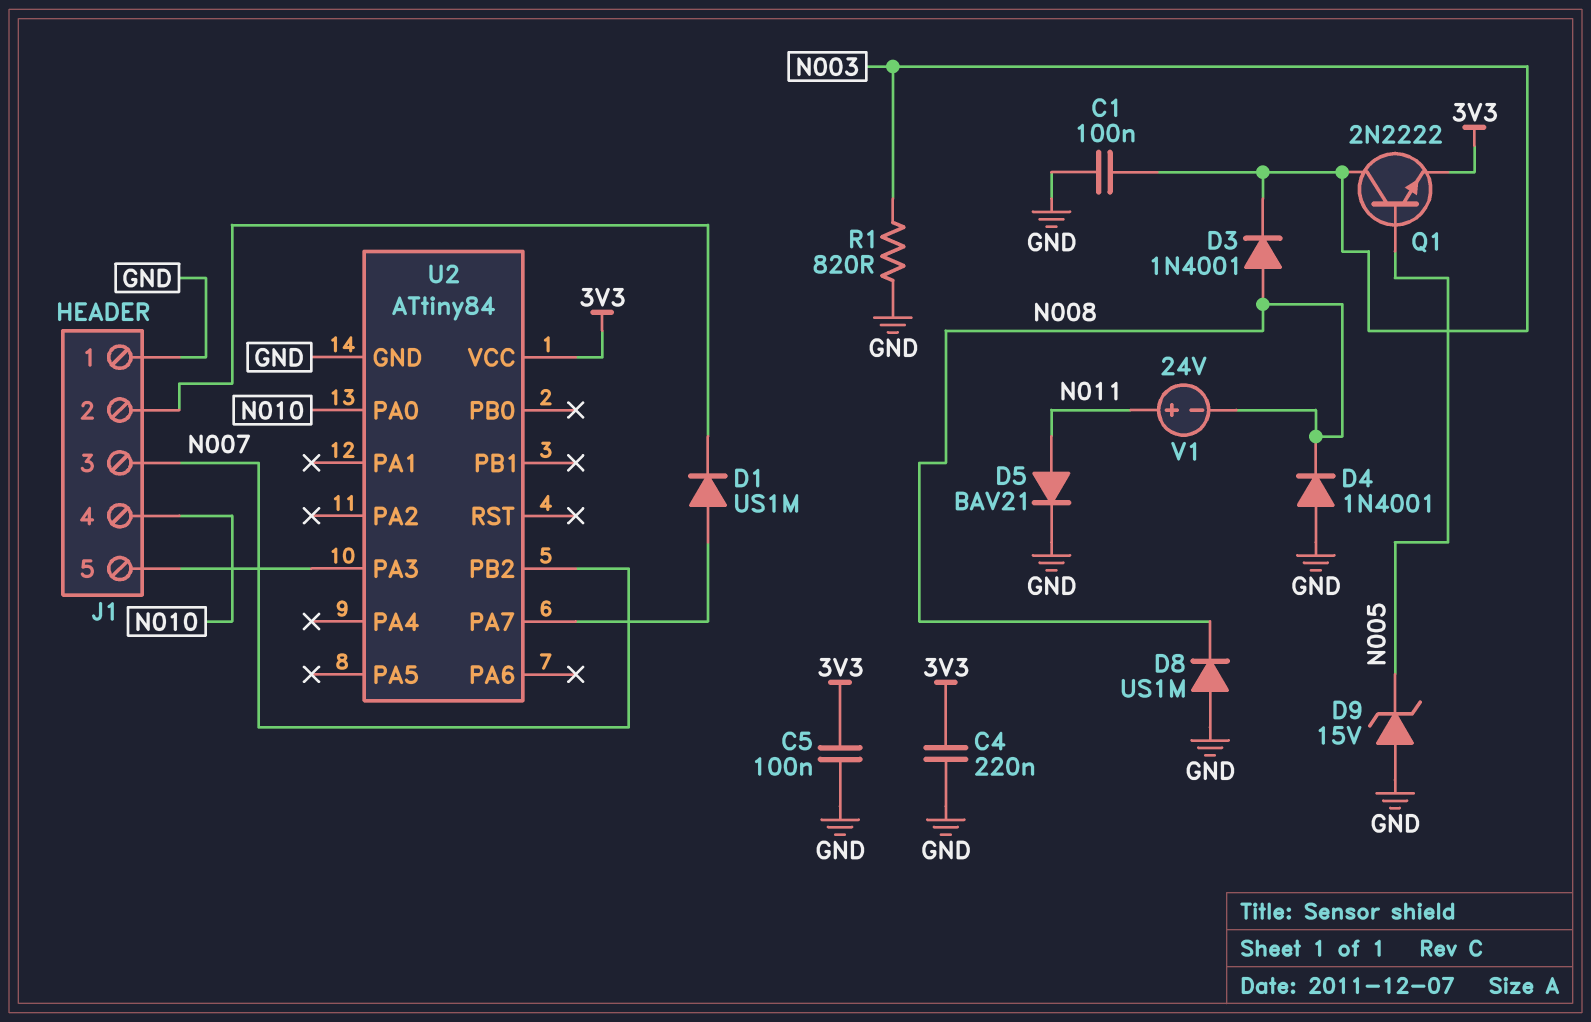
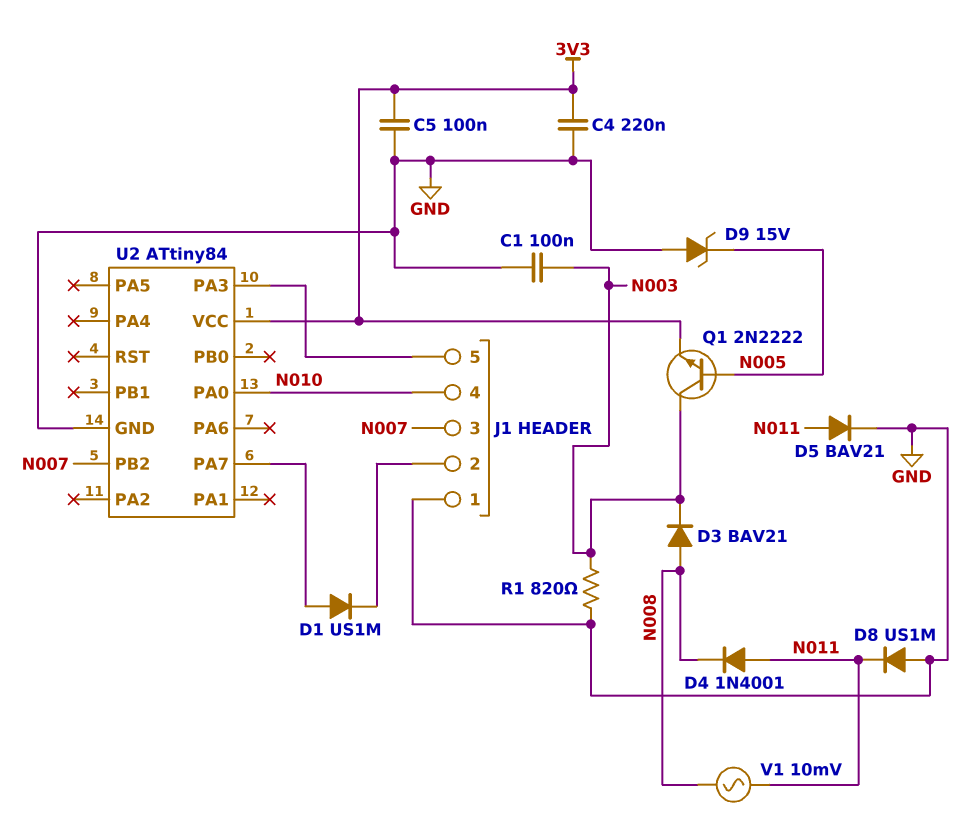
D3: diode 1N4001 (A N008, K N003) -> diode BAV21 (A N008, K N003)
D4: diode 1N4001 (A GND, K N008) -> diode 1N4001 (A N011, K N008)
D8: diode US1M (A GND, K N008) -> diode US1M (A GND, K N011)
V1: 24V (plus N011, minus N008) -> AC 10mV (N008, N011)

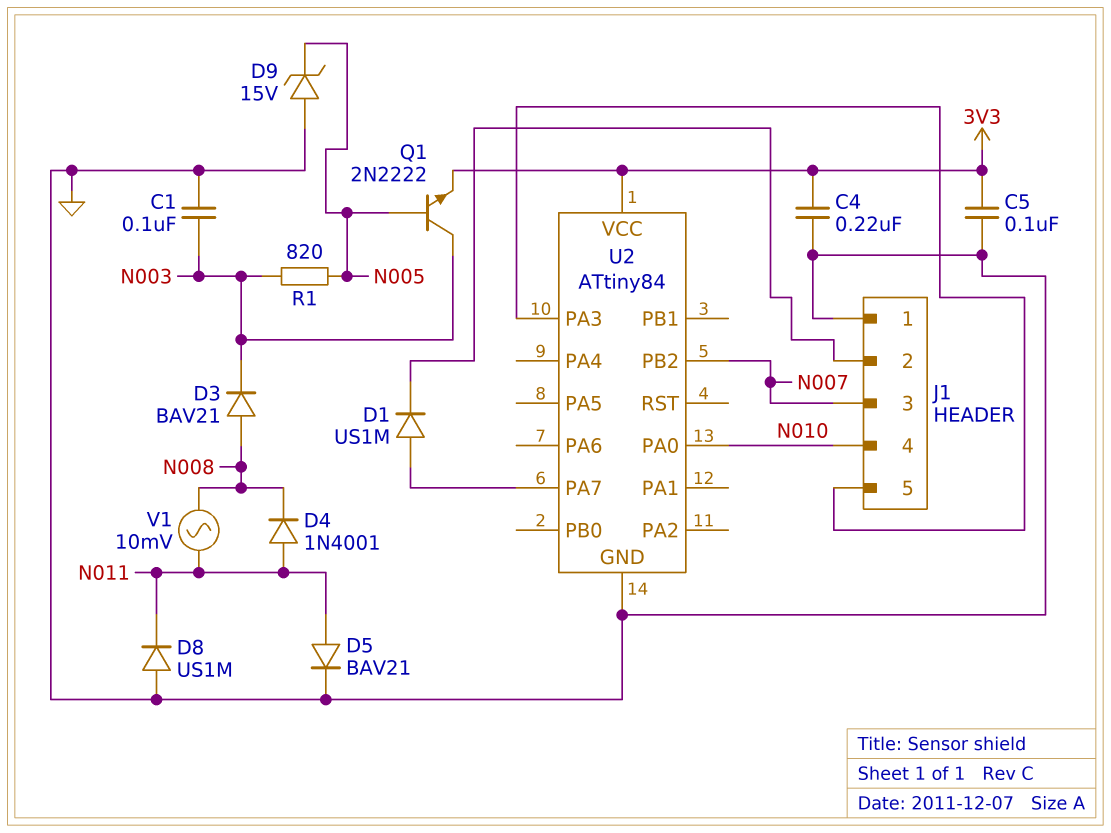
R1: 820 (GND, N003) -> 820 (N003, N005)

